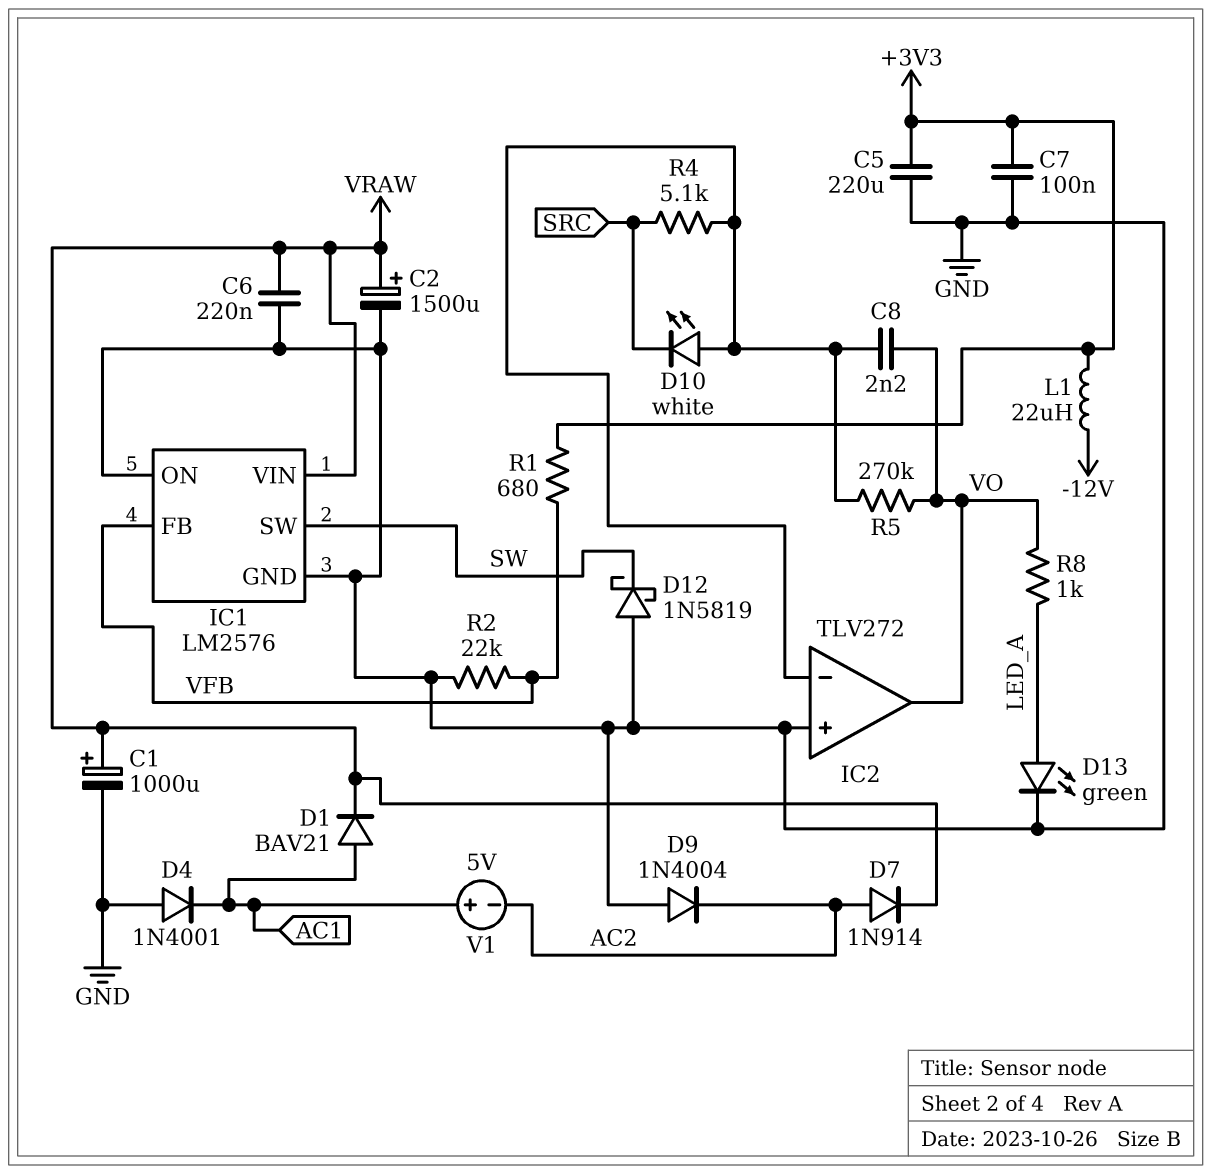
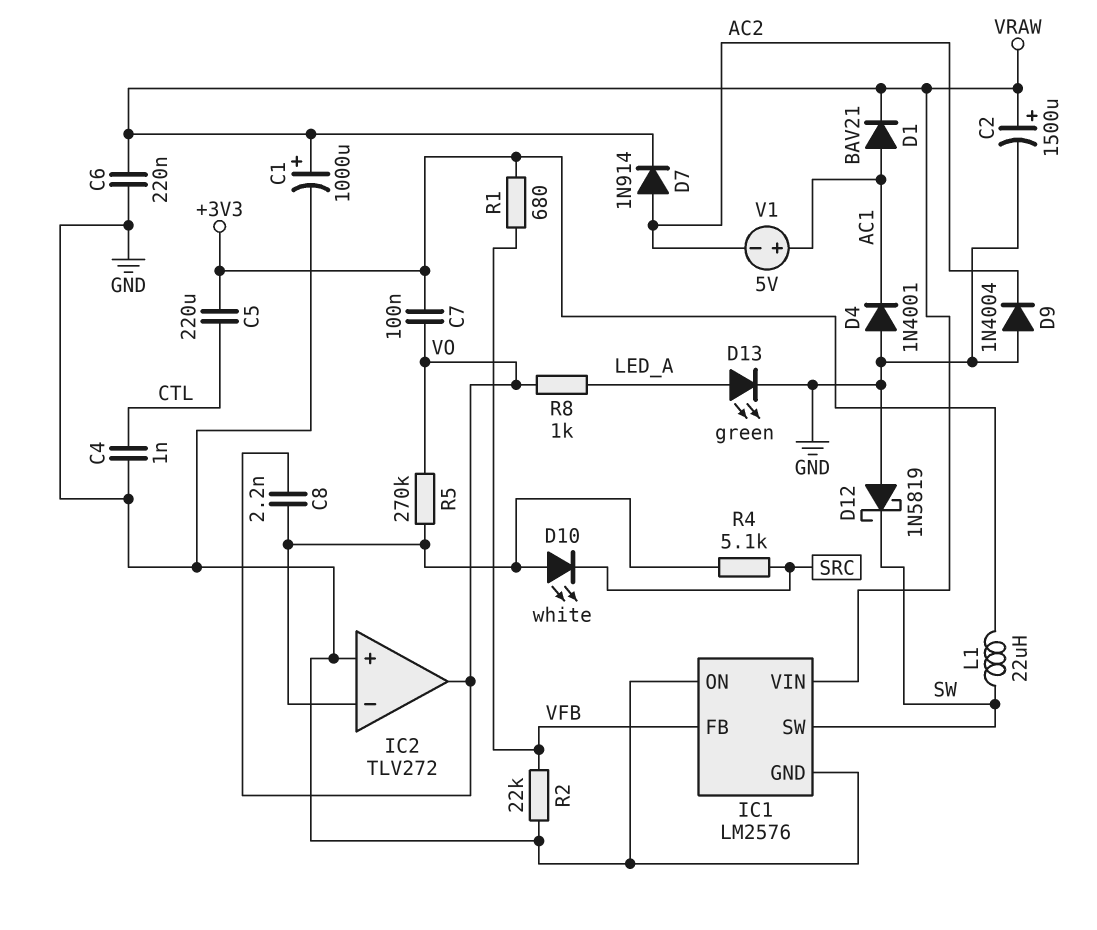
C4: none -> 1nF (CTL, GND)
C5: 220uF (+3V3, GND) -> 220uF (+3V3, CTL)
C7: 100nF (+3V3, GND) -> 100nF (+3V3, VO)
L1: 22uH (+3V3, -12V) -> 22uH (+3V3, SW)

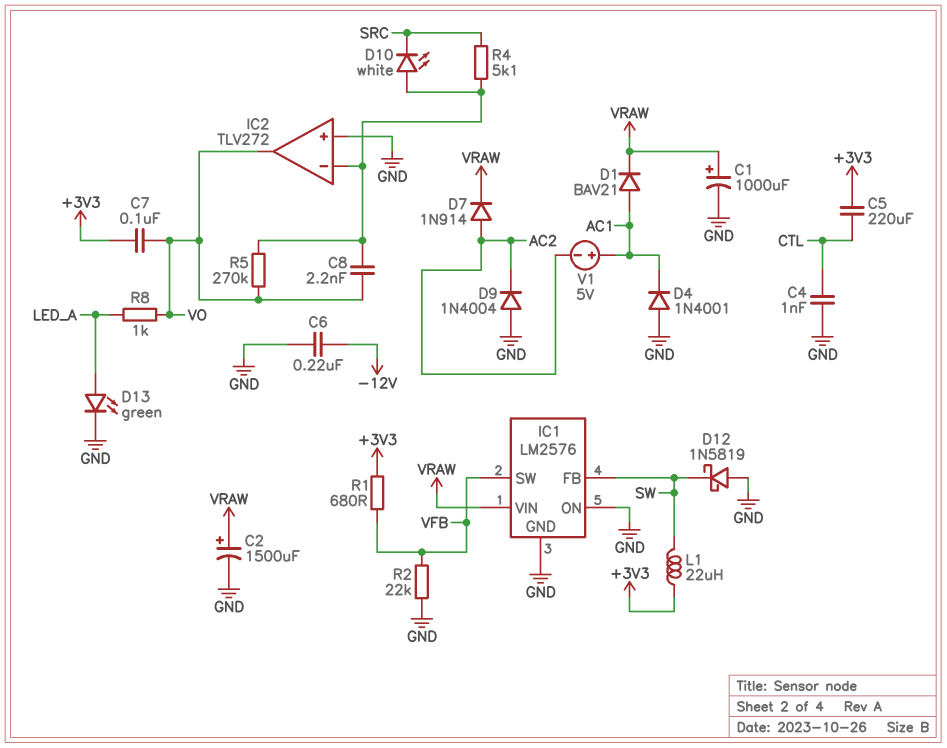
C6: 220nF (GND, VRAW) -> 220nF (-12V, GND)
IC1 pin FB: VFB -> SW
IC1 pin SW: SW -> VFB

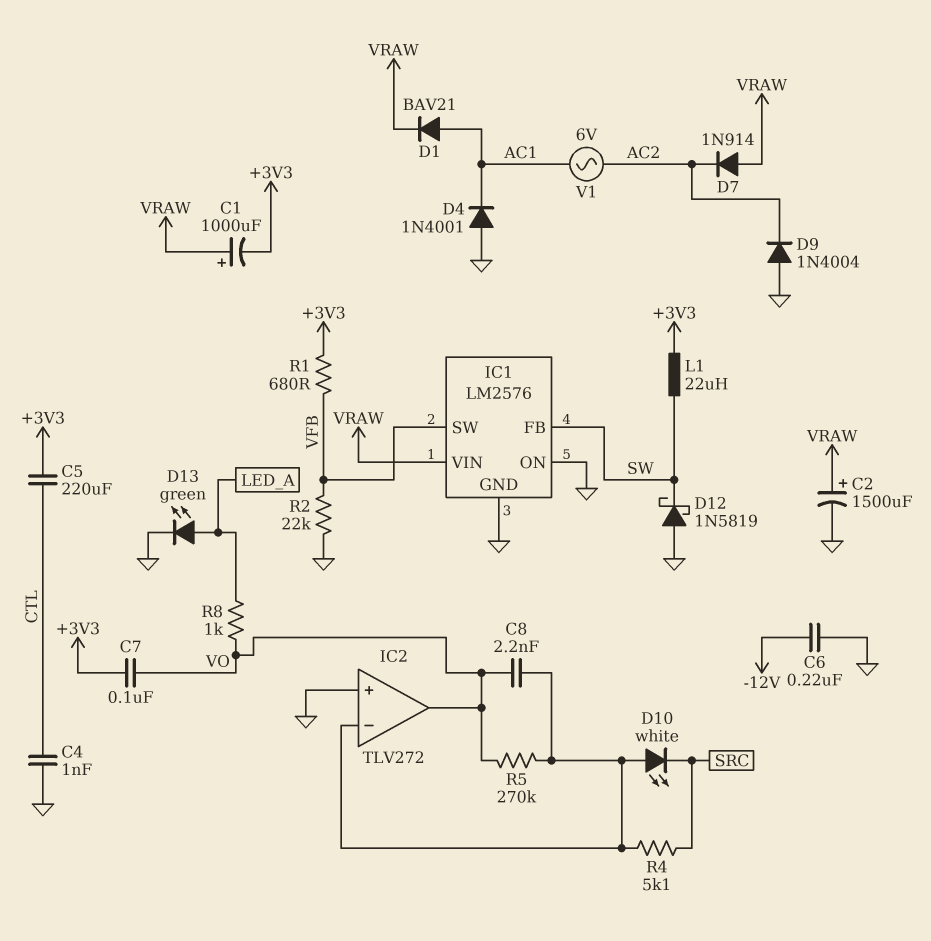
C1: 1000uF (plus VRAW, minus GND) -> 1000uF (plus VRAW, minus +3V3)
D7: diode 1N914 (A AC2, K VRAW) -> diode 1N914 (A VRAW, K AC2)
V1: 5V (plus AC1, minus AC2) -> AC 6V (AC1, AC2)

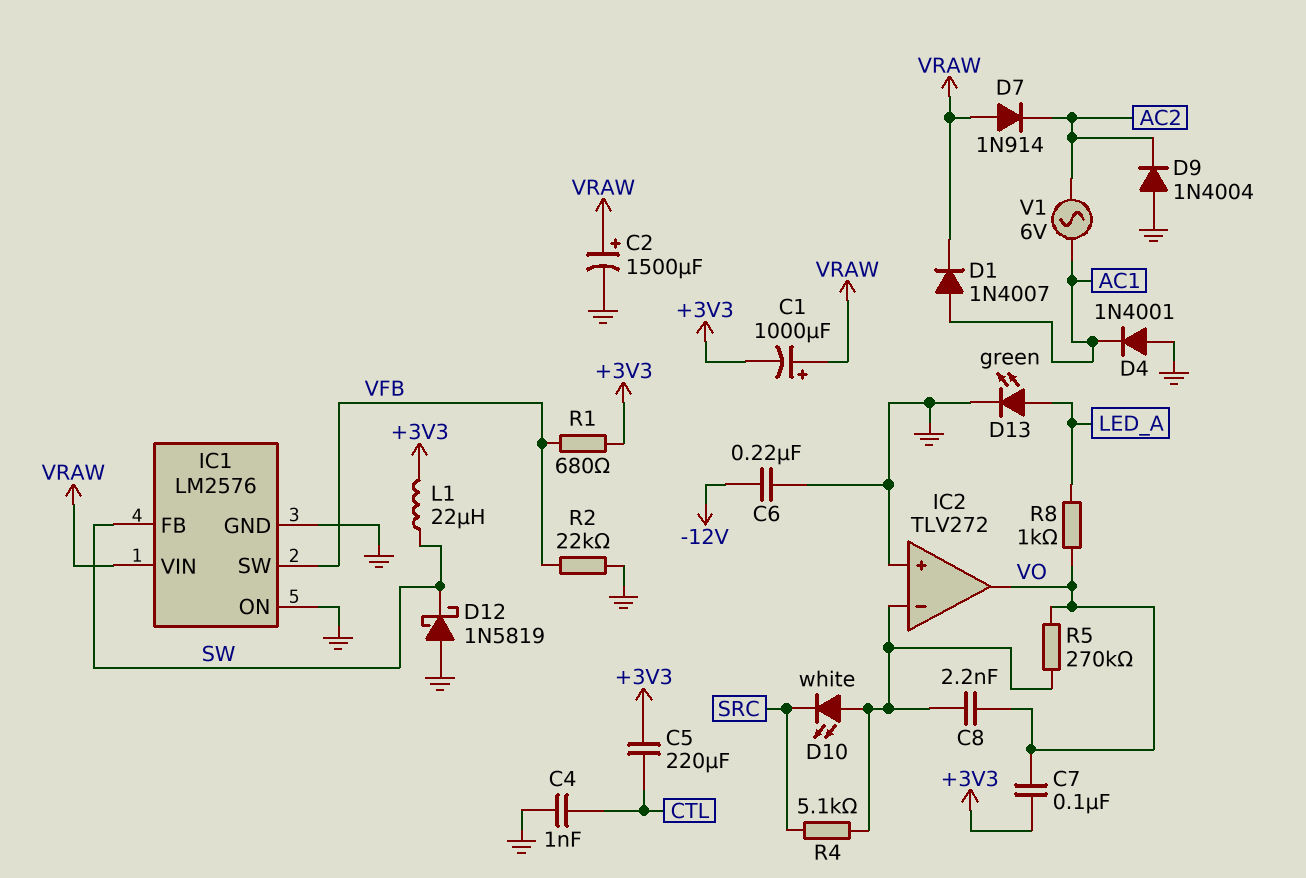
D1: diode BAV21 (A AC1, K VRAW) -> diode 1N4007 (A AC1, K VRAW)

